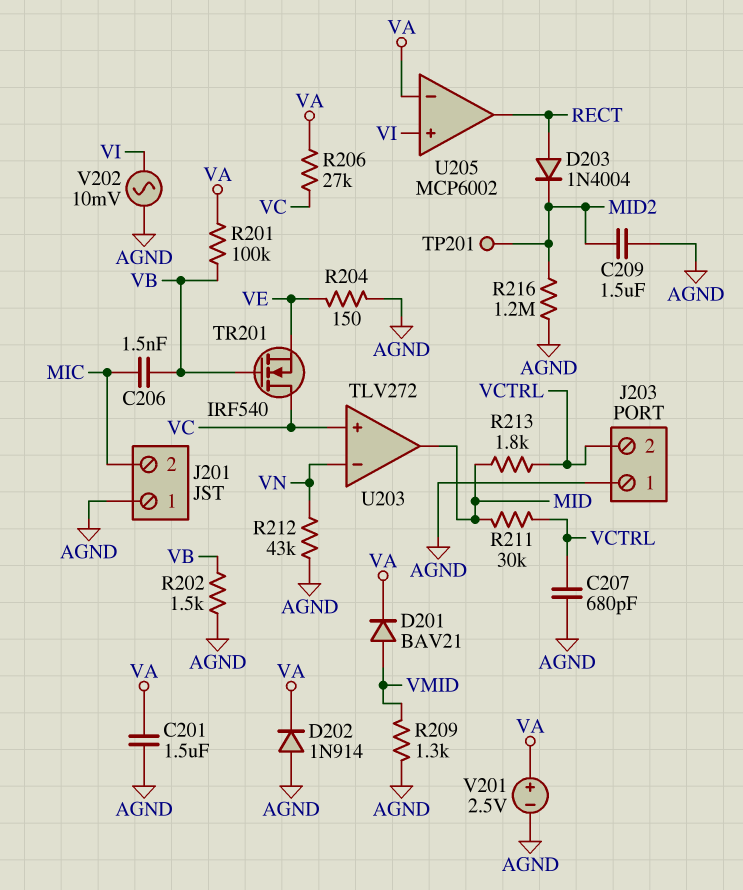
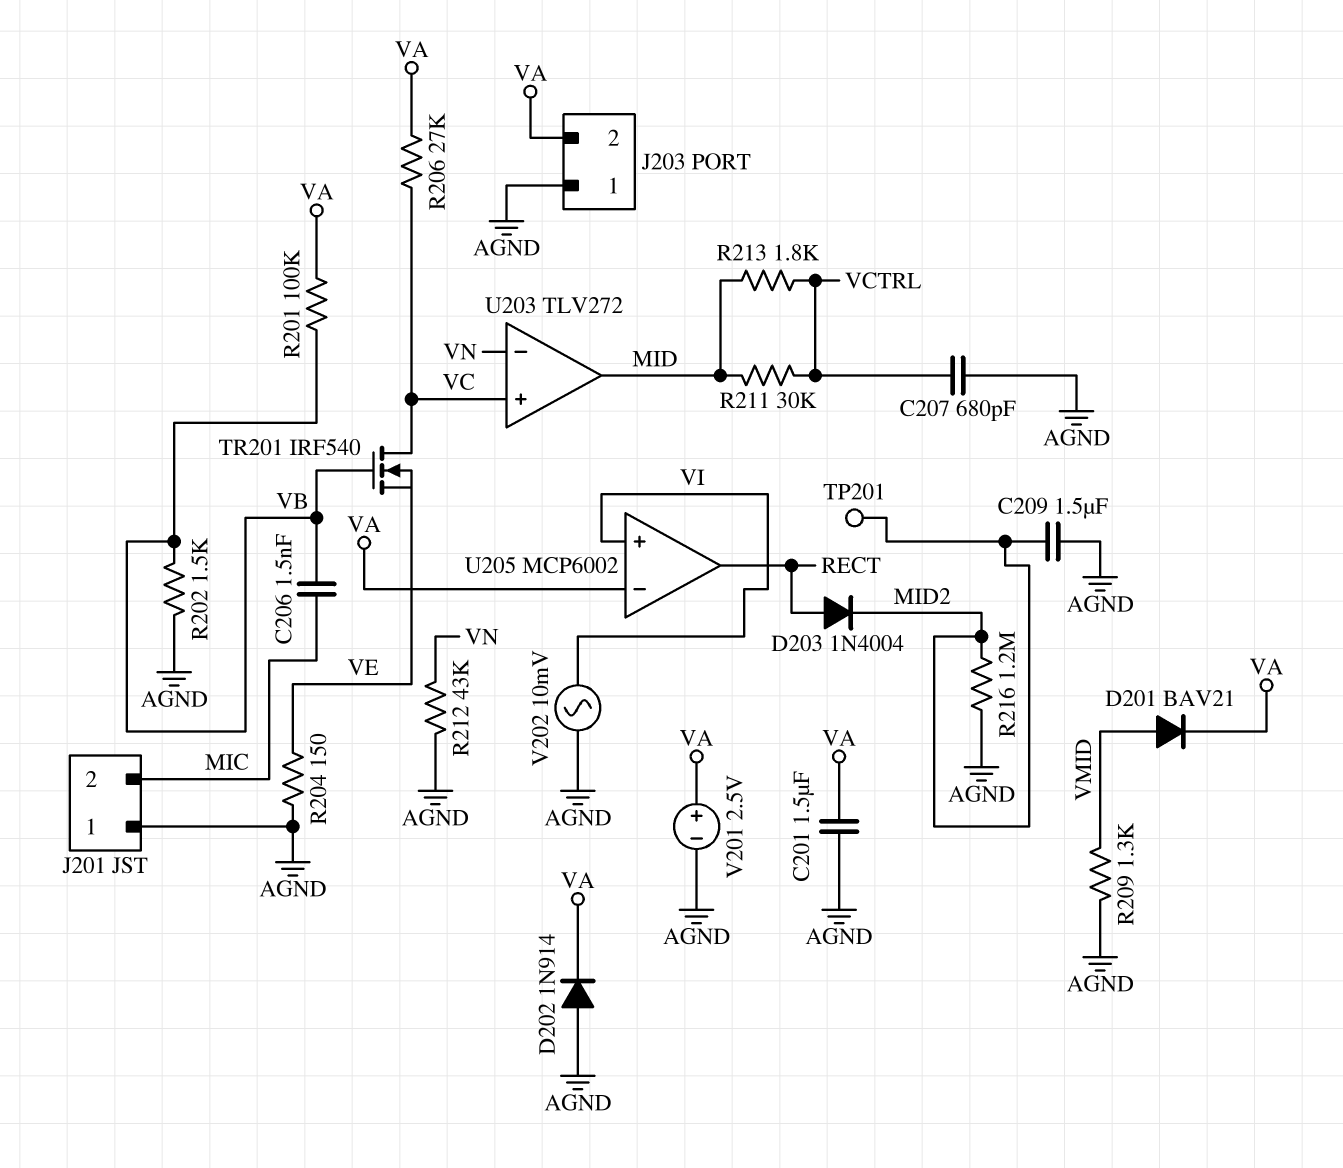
J203 pin 2: VCTRL -> VA

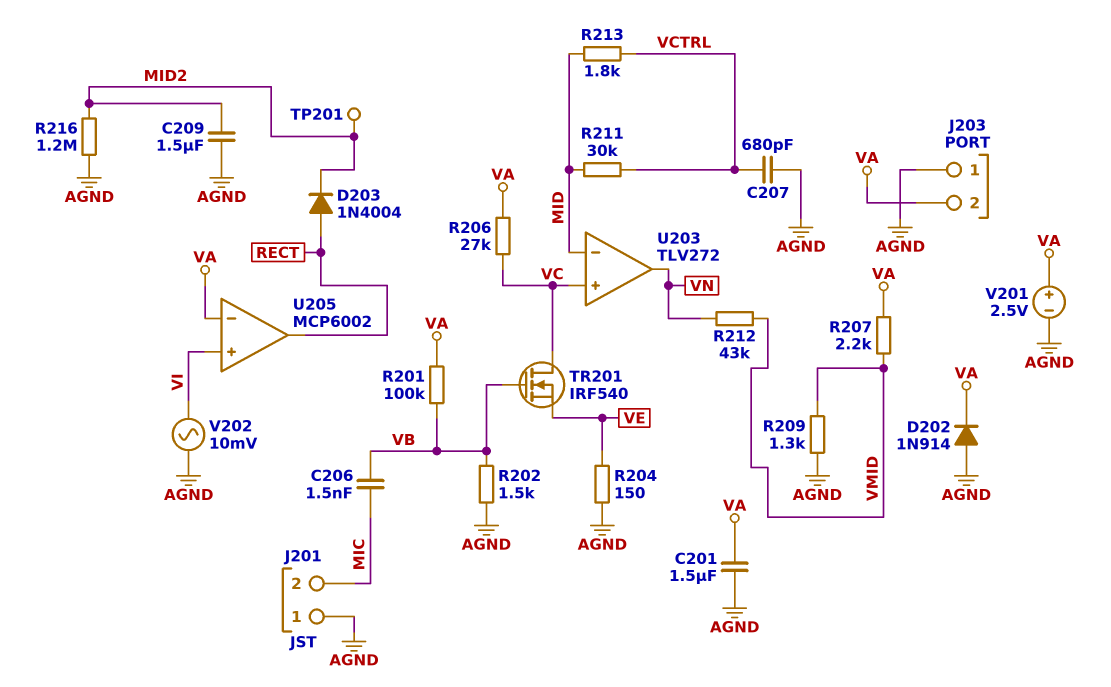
D201: diode BAV21 (A VMID, K VA) -> none
R207: none -> 2.2k (VA, VMID)
R212: 43k (AGND, VN) -> 43k (VMID, VN)
U203 pin in-: VN -> MID
U203 pin out: MID -> VN

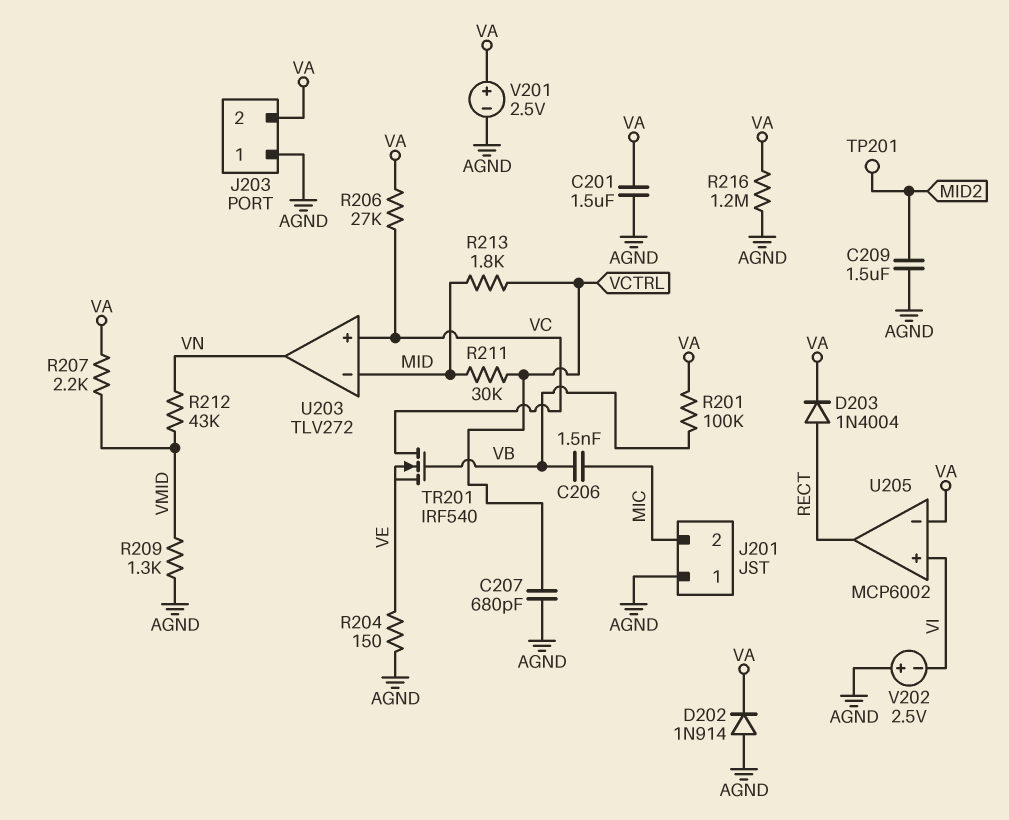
D203: diode 1N4004 (A RECT, K MID2) -> diode 1N4004 (A RECT, K VA)
R202: 1.5k (AGND, VB) -> none
R216: 1.2M (AGND, MID2) -> 1.2M (AGND, VA)
V202: AC 10mV (AGND, VI) -> 2.5V (plus AGND, minus VI)

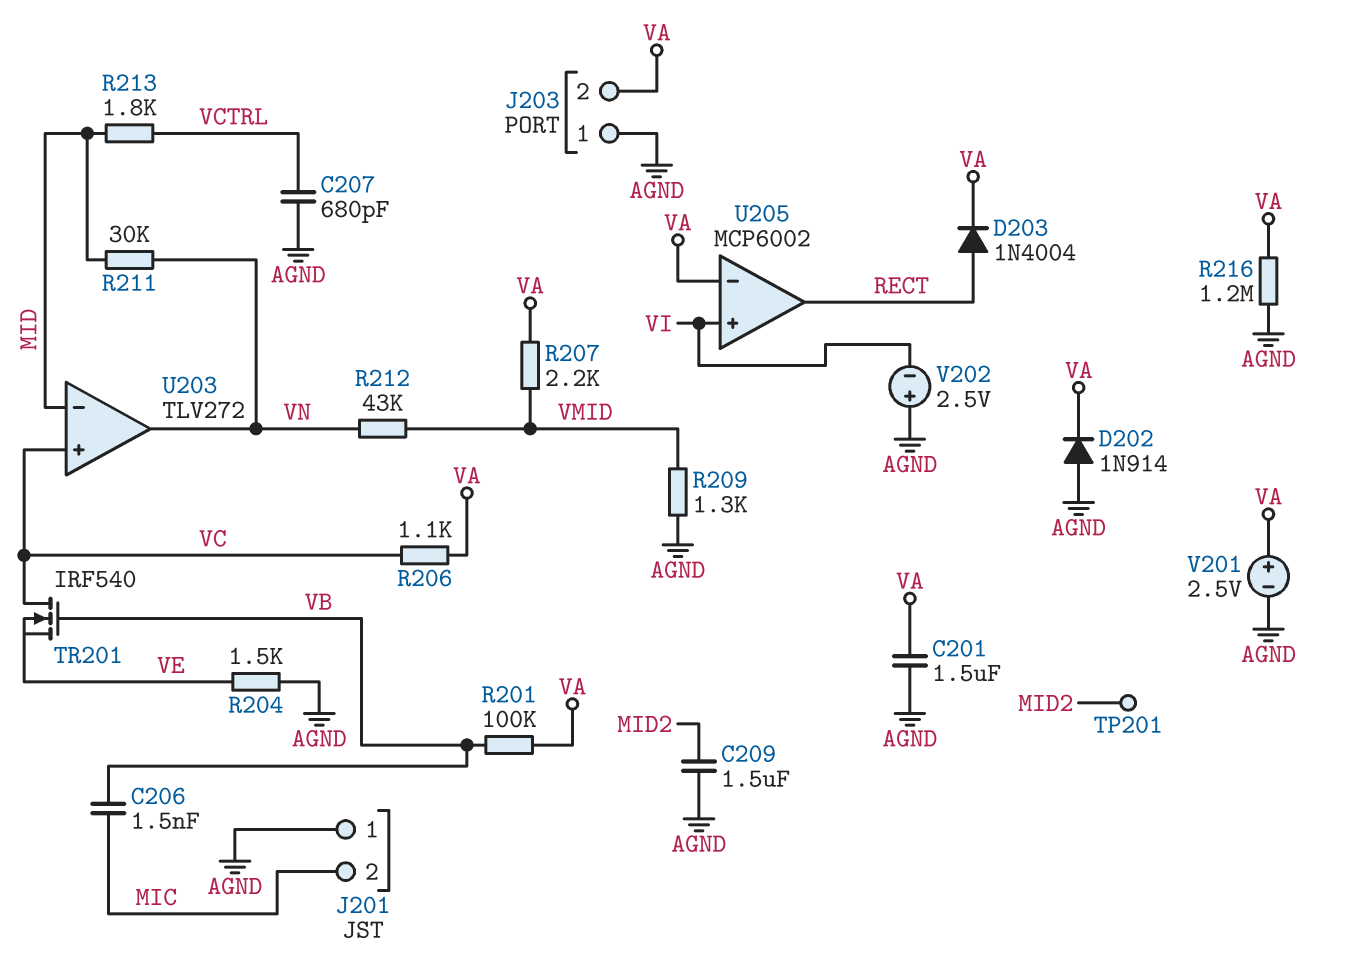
R204: 150 (AGND, VE) -> 1.5k (AGND, VE)
R206: 27k (VA, VC) -> 1.1k (VA, VC)
R211: 30k (MID, VCTRL) -> 30k (MID, VN)

